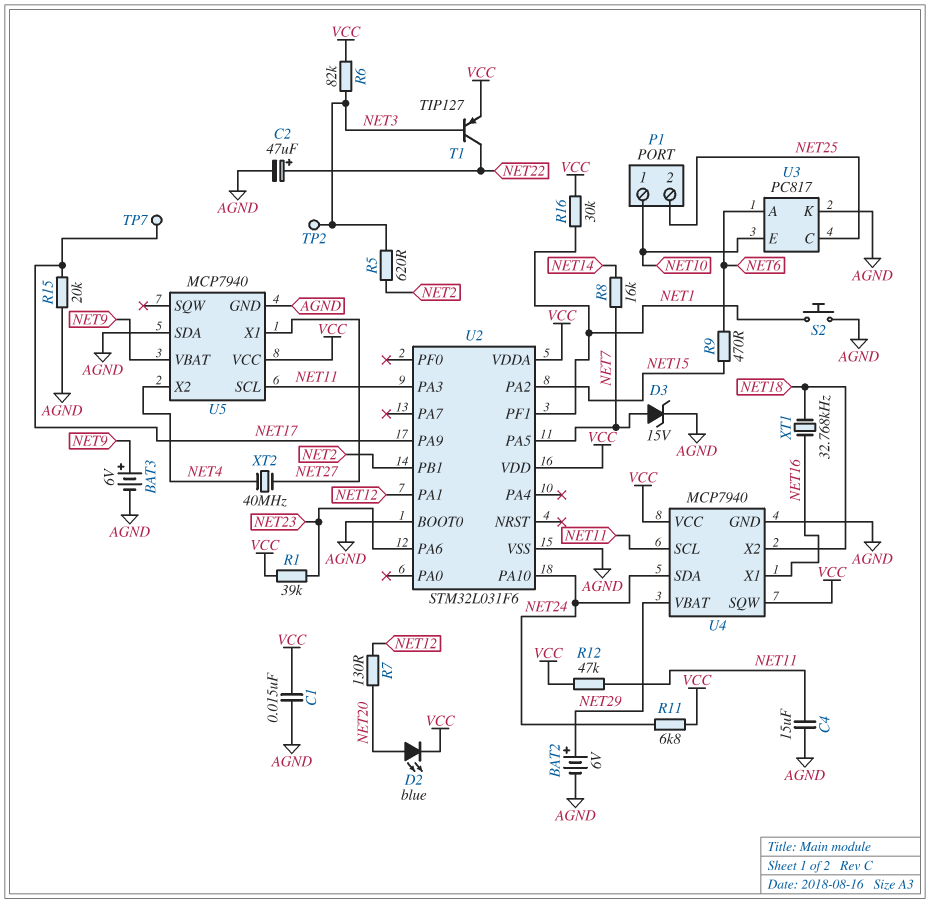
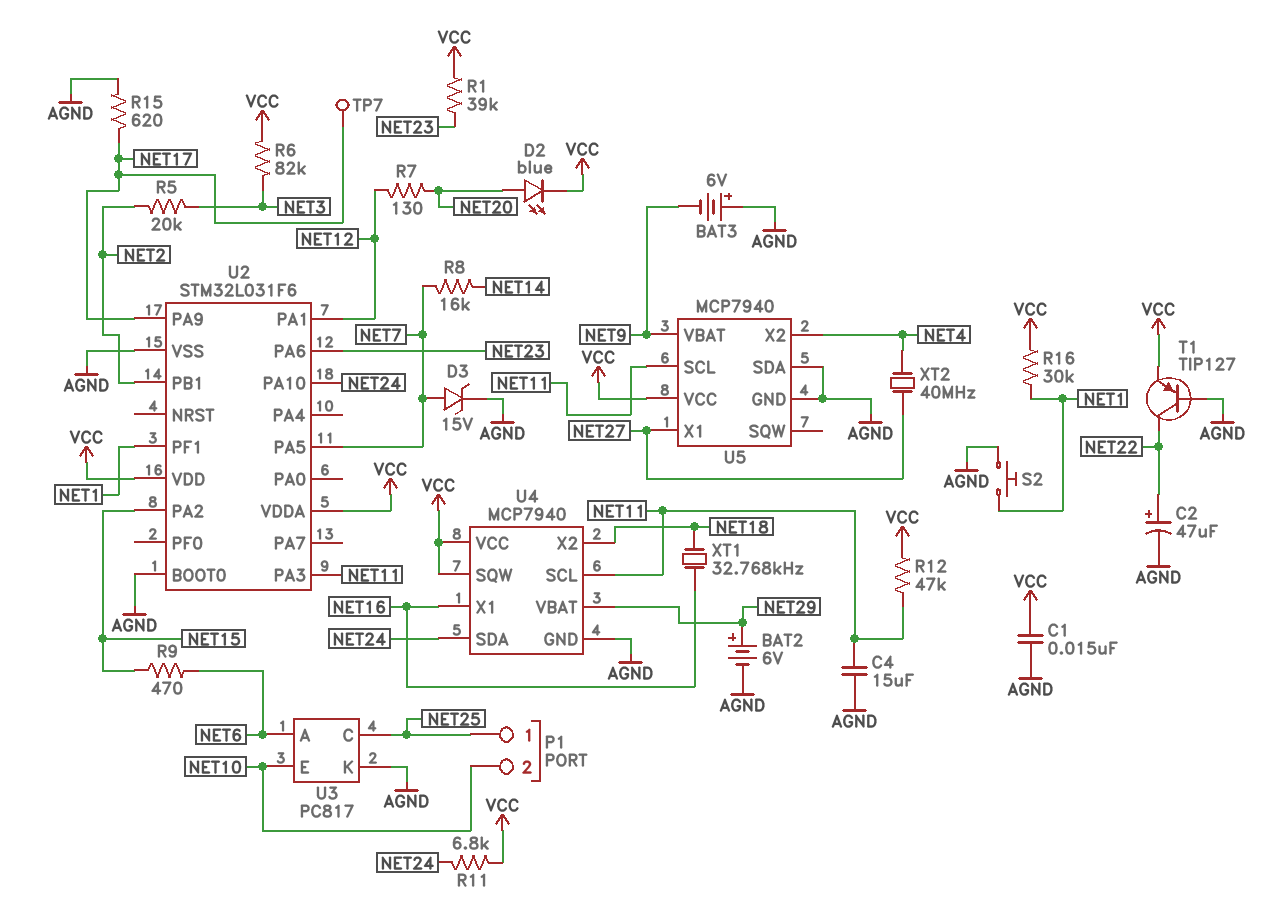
BAT3: 6V (plus NET9, minus AGND) -> 6V (plus AGND, minus NET9)
P1 pin 1: NET10 -> NET25
P1 pin 2: NET25 -> NET10
R5: 620 (NET2, NET3) -> 20k (NET2, NET3)
R15: 20k (AGND, NET17) -> 620 (AGND, NET17)
T1: PNP TIP127 (B NET3, C NET22, E VCC) -> PNP TIP127 (B AGND, C NET22, E VCC)
TP2: test point (NET3) -> none

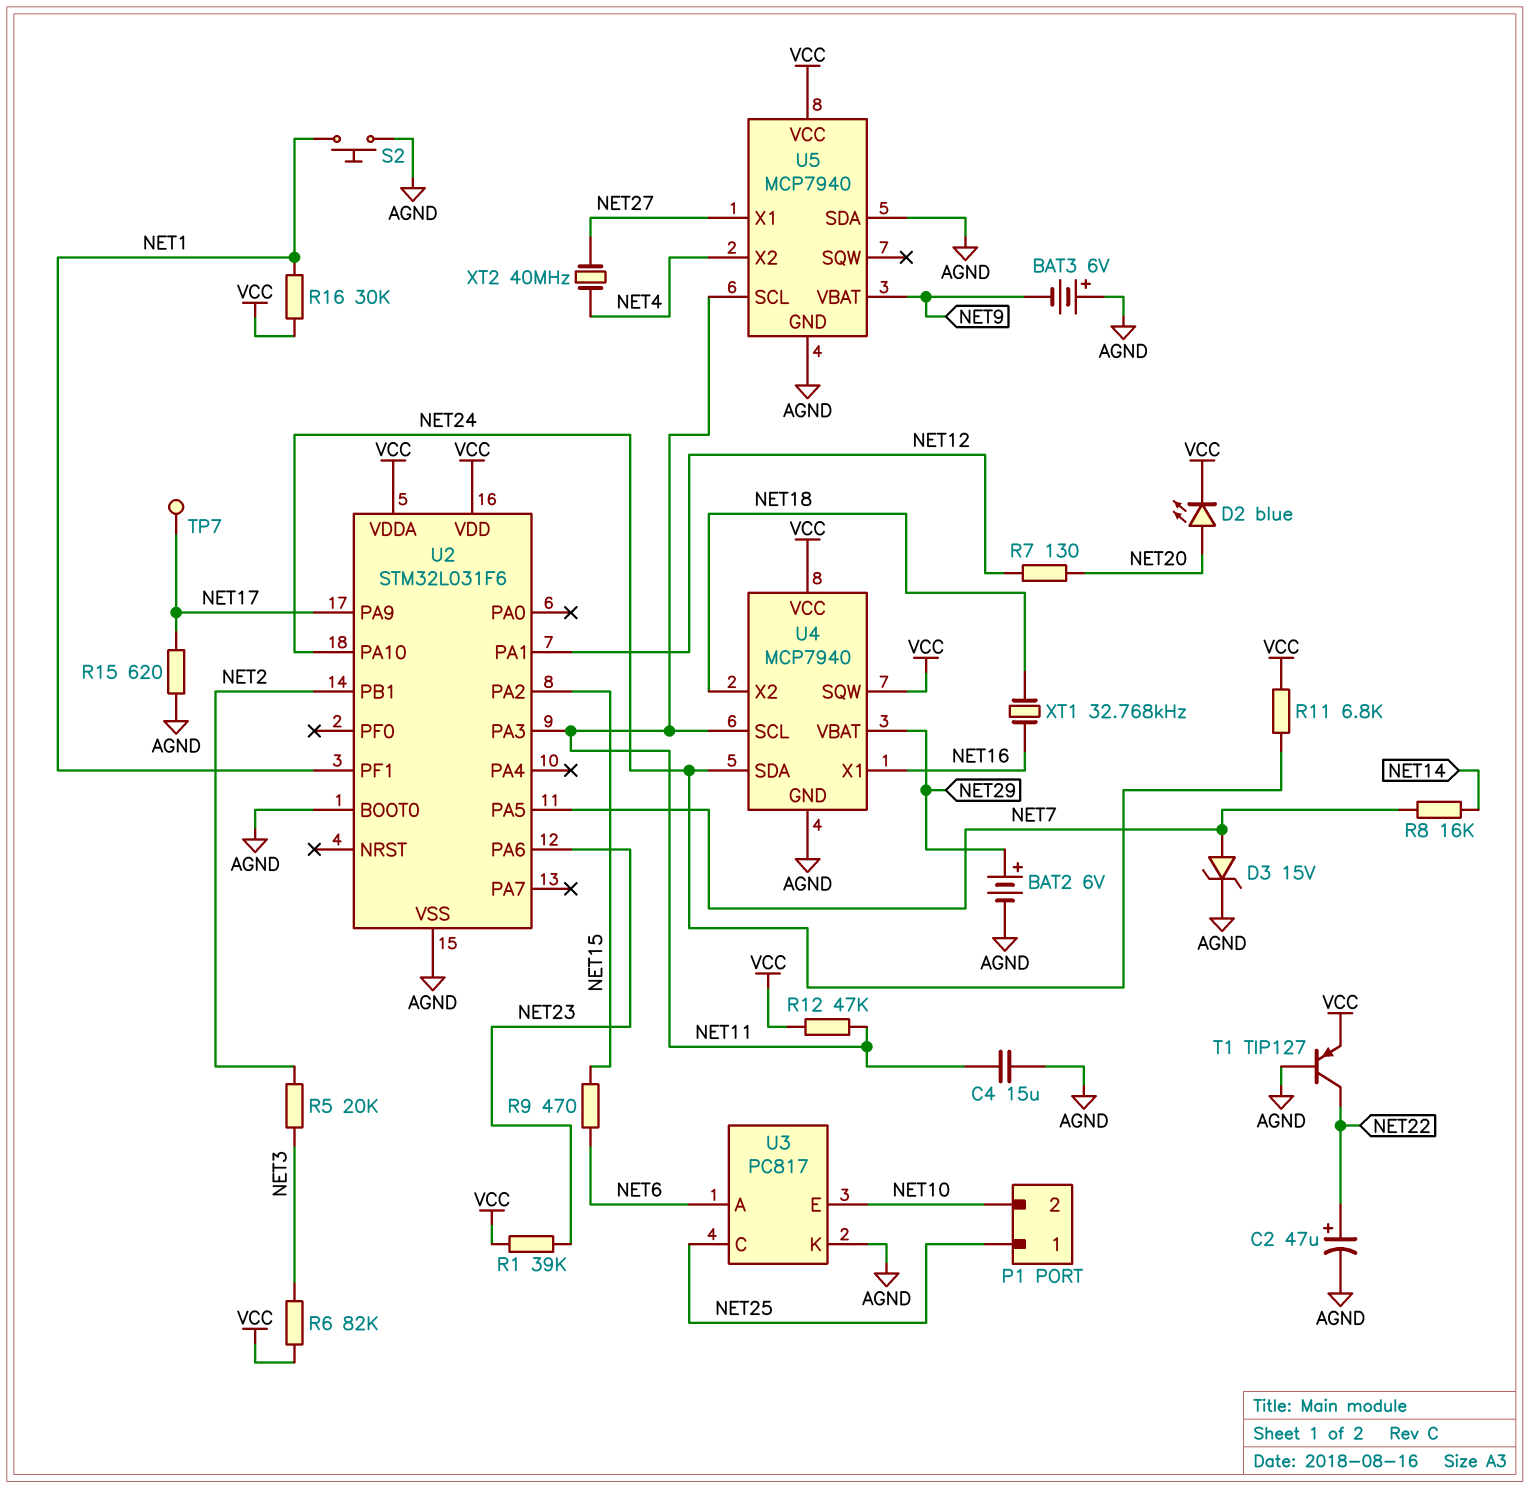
C1: 15nF (AGND, VCC) -> none

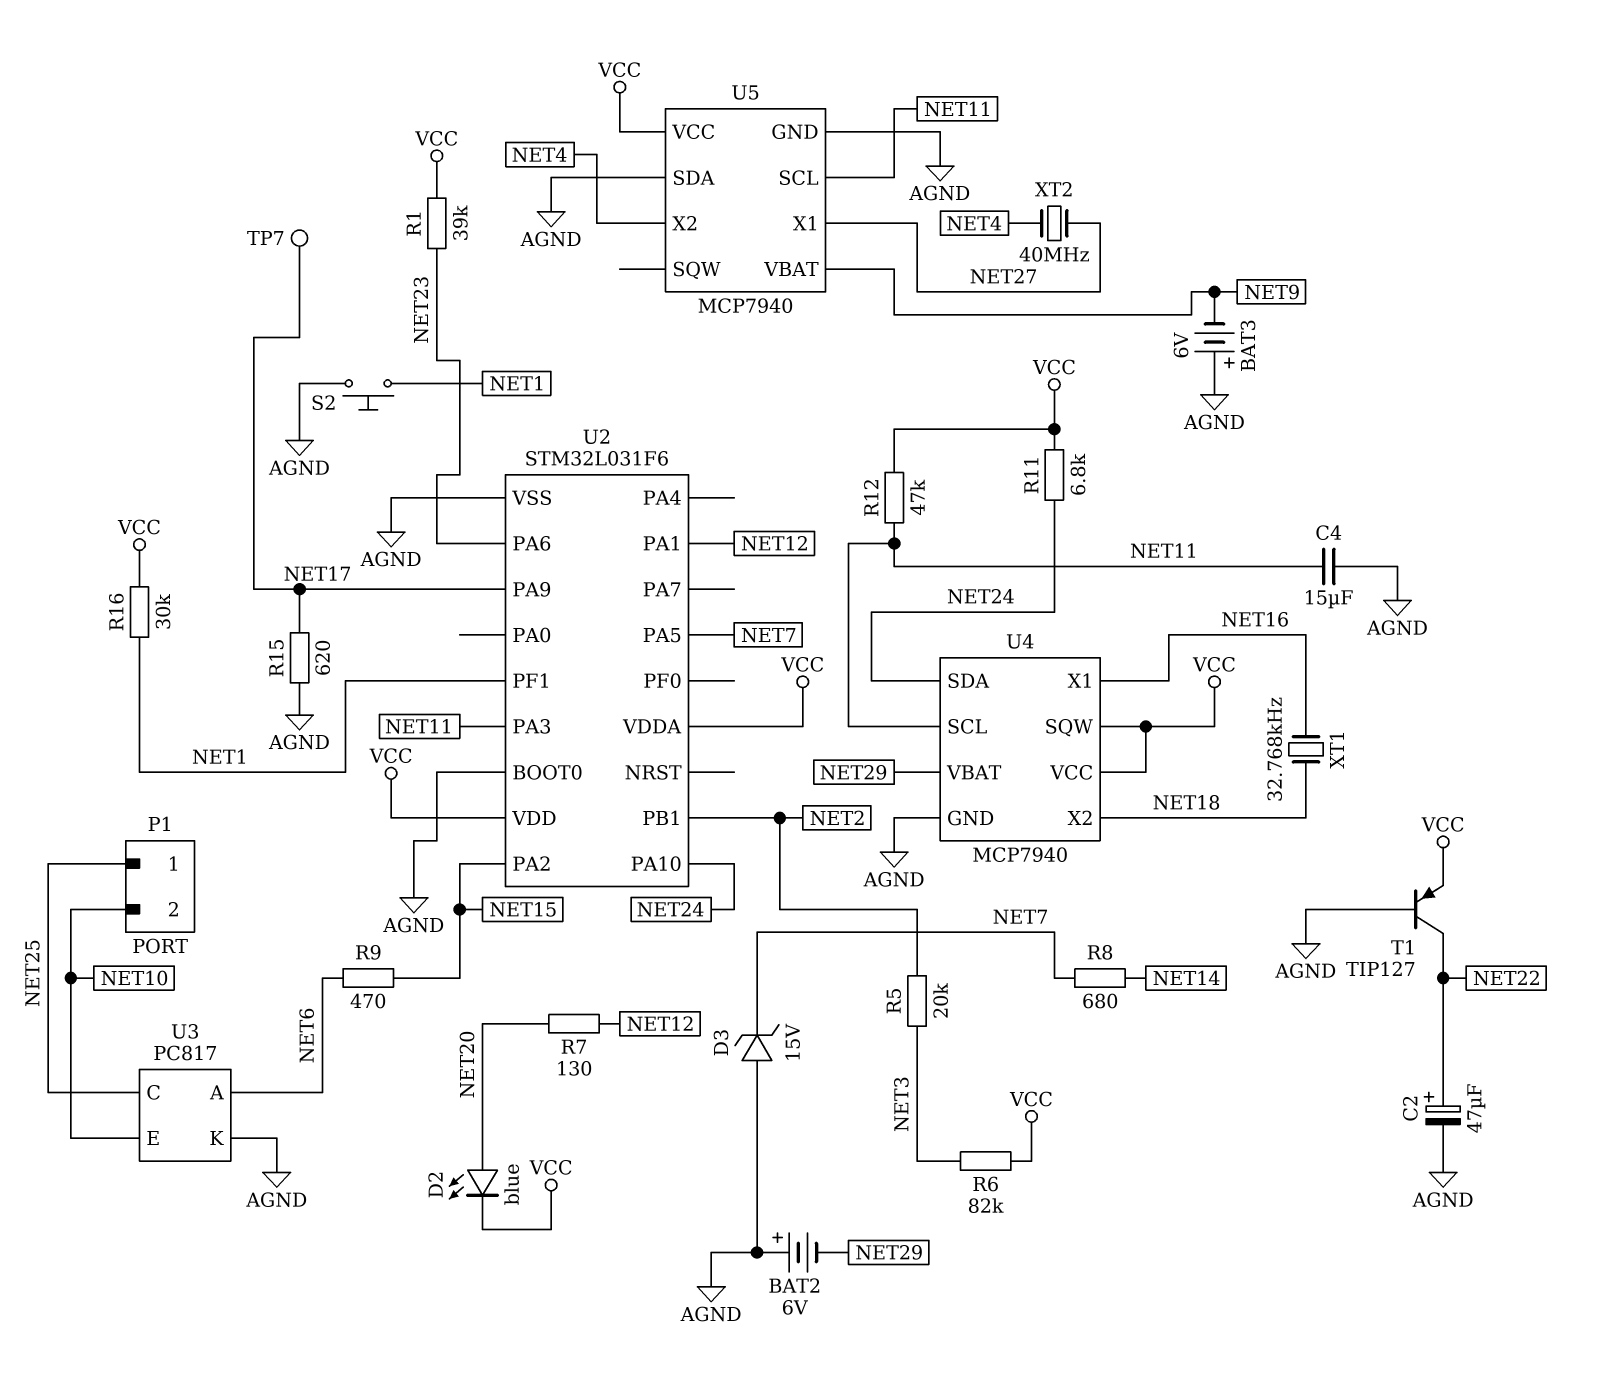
BAT2: 6V (plus NET29, minus AGND) -> 6V (plus AGND, minus NET29)
D3: zener 15V (A NET7, K AGND) -> zener 15V (A AGND, K NET7)
R8: 16k (NET7, NET14) -> 680 (NET7, NET14)

